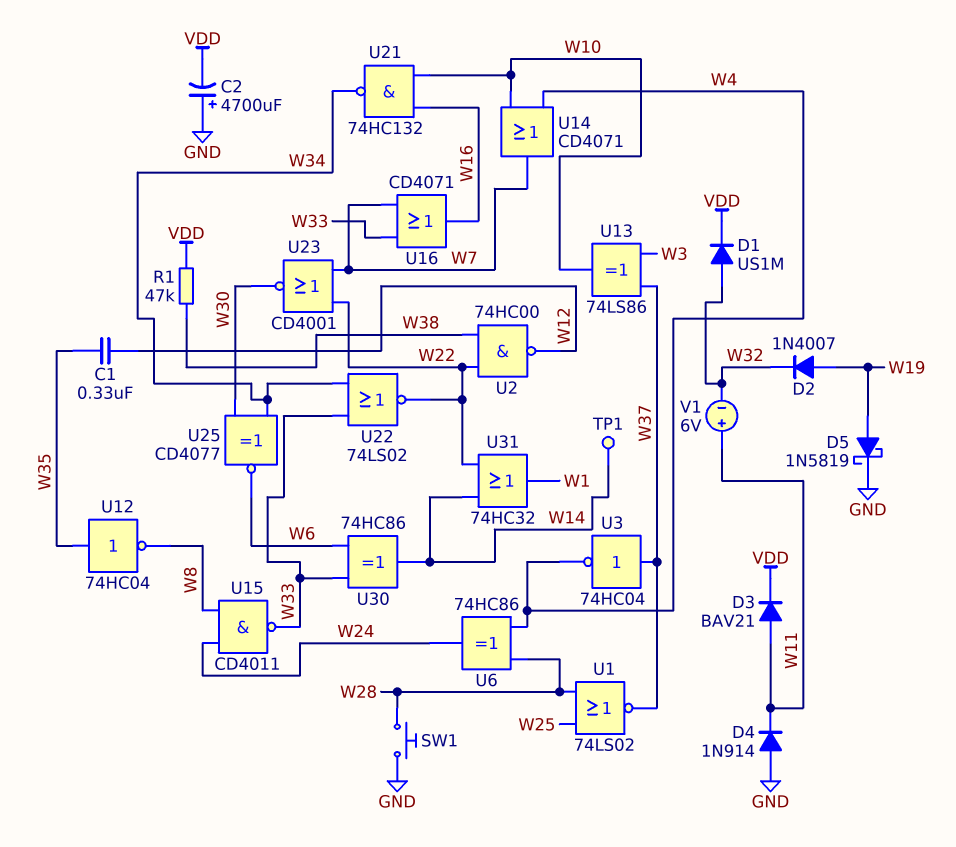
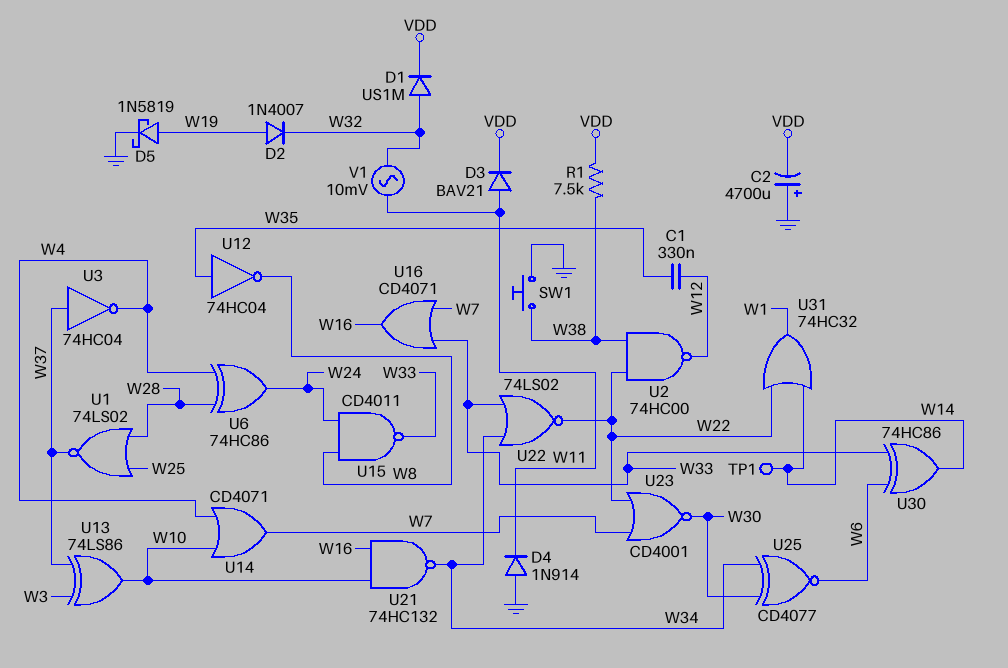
R1: 47k (VDD, W38) -> 7.5k (VDD, W38)
SW1: button (GND, W28) -> button (GND, W38)
V1: 6V (plus W11, minus W32) -> AC 10mV (W11, W32)

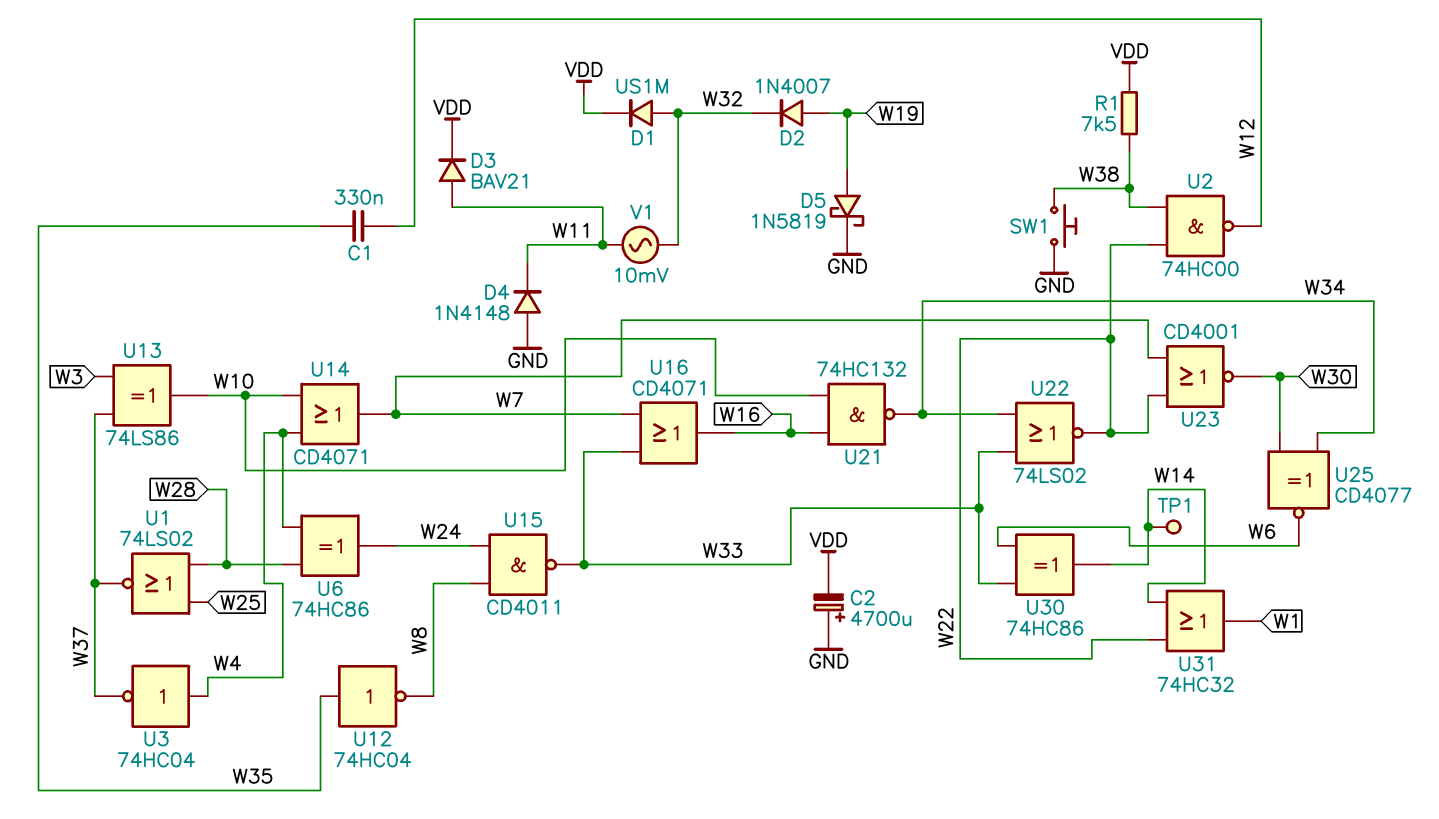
D4: diode 1N914 (A GND, K W11) -> diode 1N4148 (A GND, K W11)
U3: NOT 74HC04 (in W37, out W4) -> NOT 74HC04 (in W4, out W37)

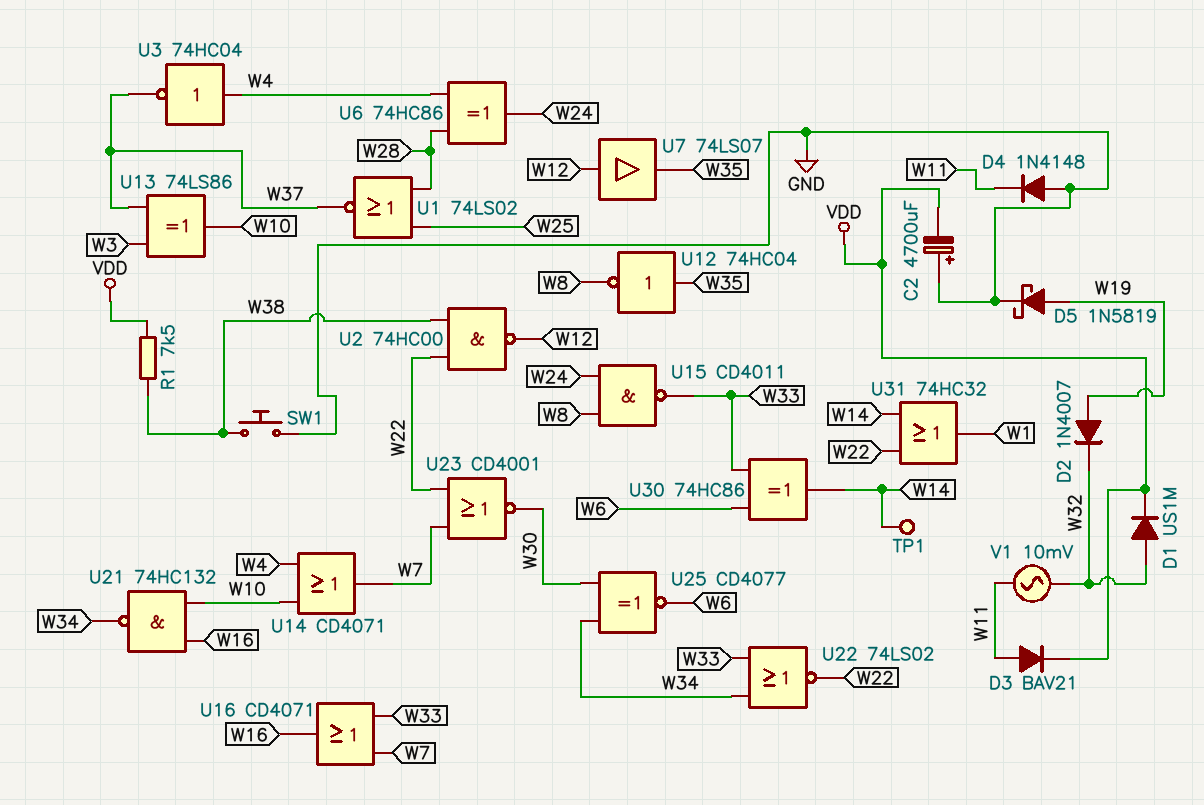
C1: 330nF (W12, W35) -> none
U7: none -> buffer 74LS07 (in W12, out W35)

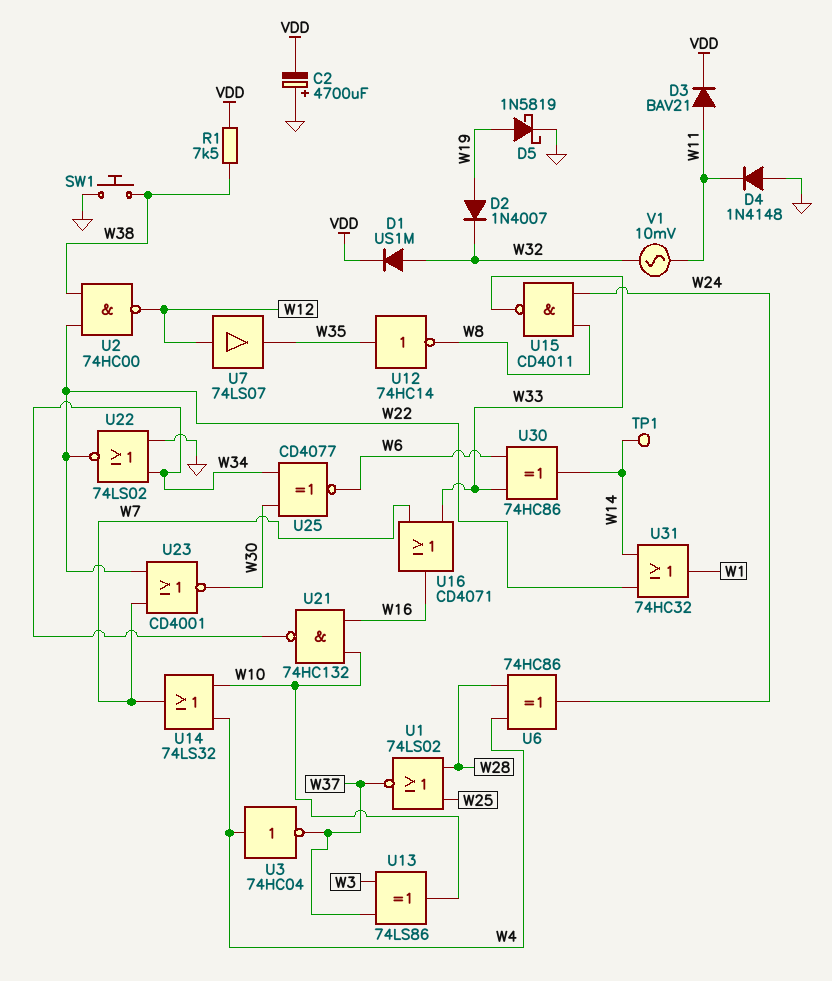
U12: NOT 74HC04 (in W35, out W8) -> NOT 74HC14 (in W35, out W8)
U14: OR CD4071 (in W4, in W10, out W7) -> OR 74LS32 (in W4, in W10, out W7)
U22: NOR 74LS02 (in W33, in W34, out W22) -> NOR 74LS02 (in GND, in W34, out W22)

